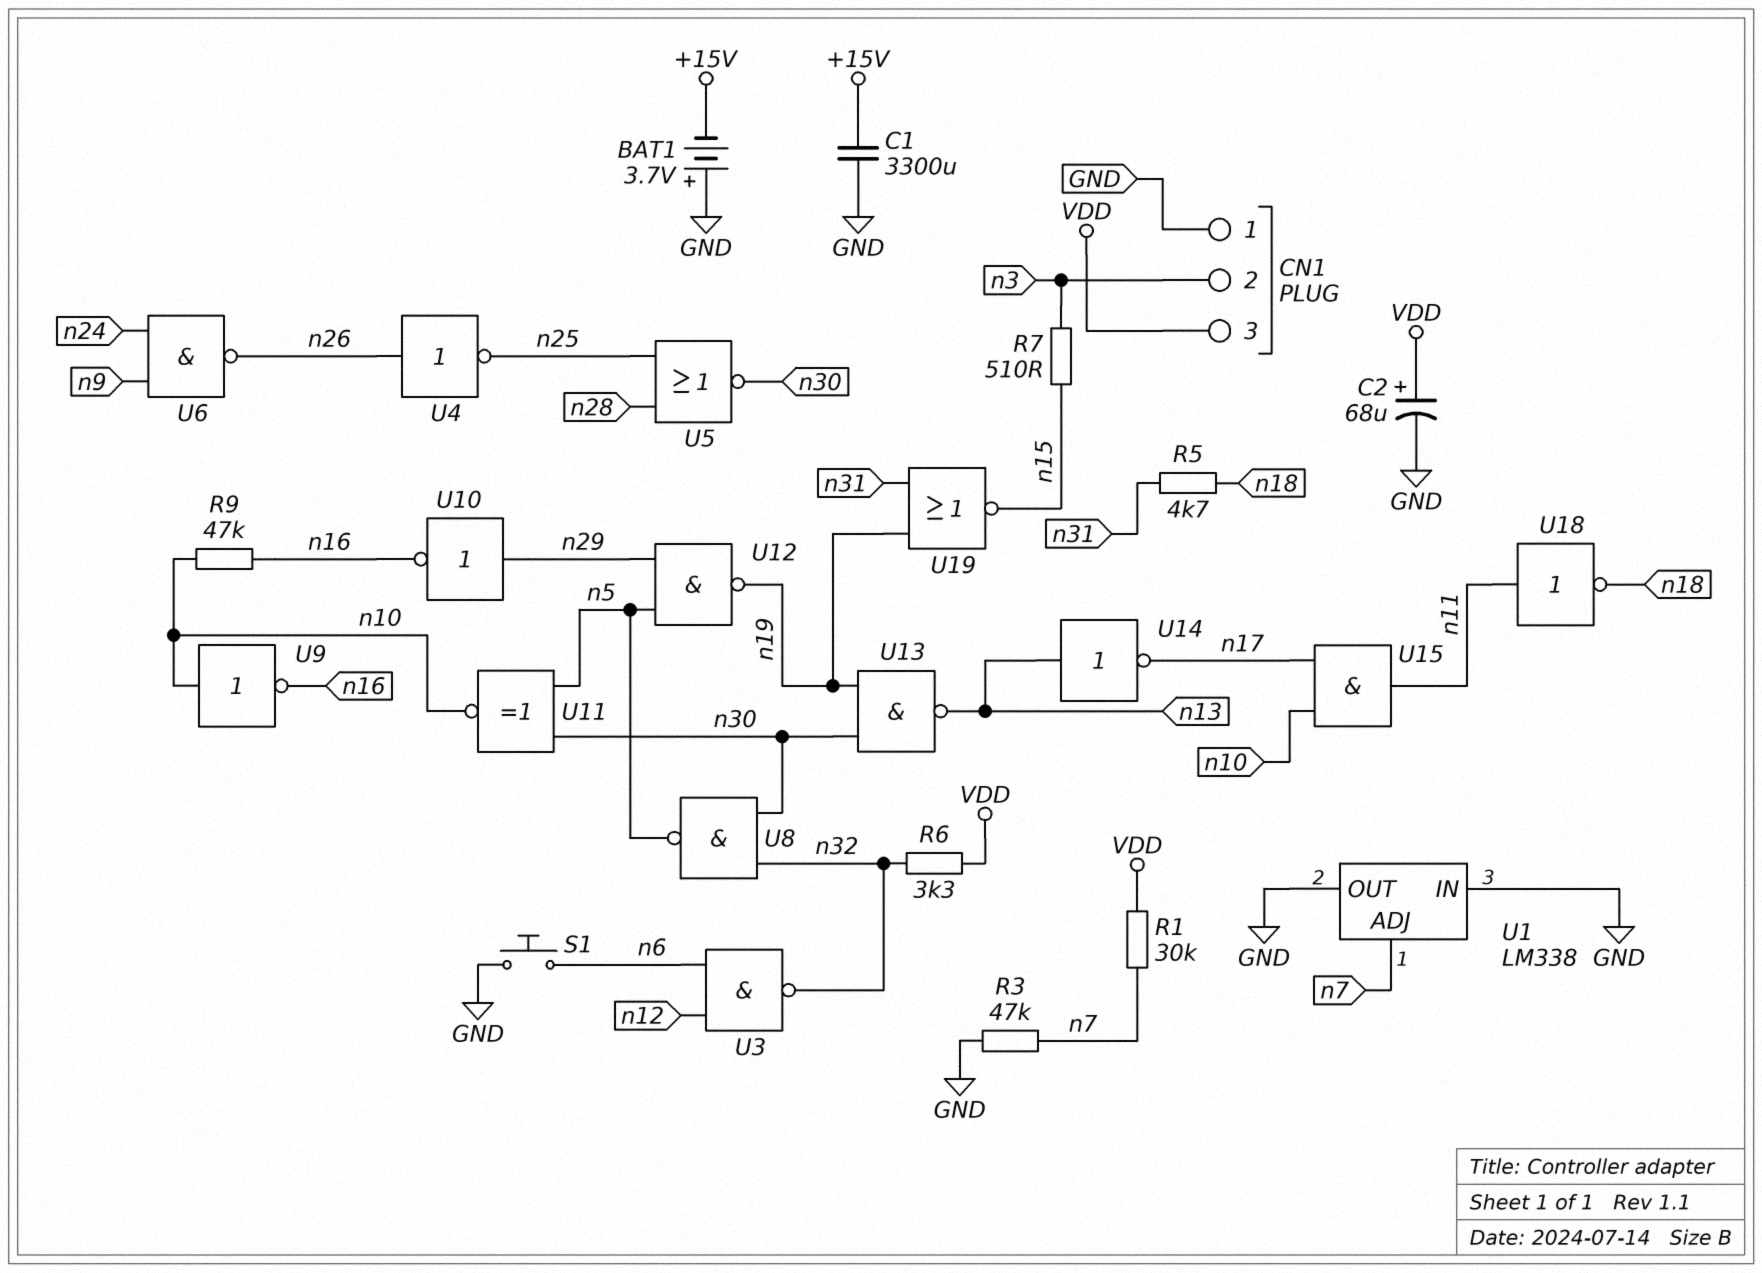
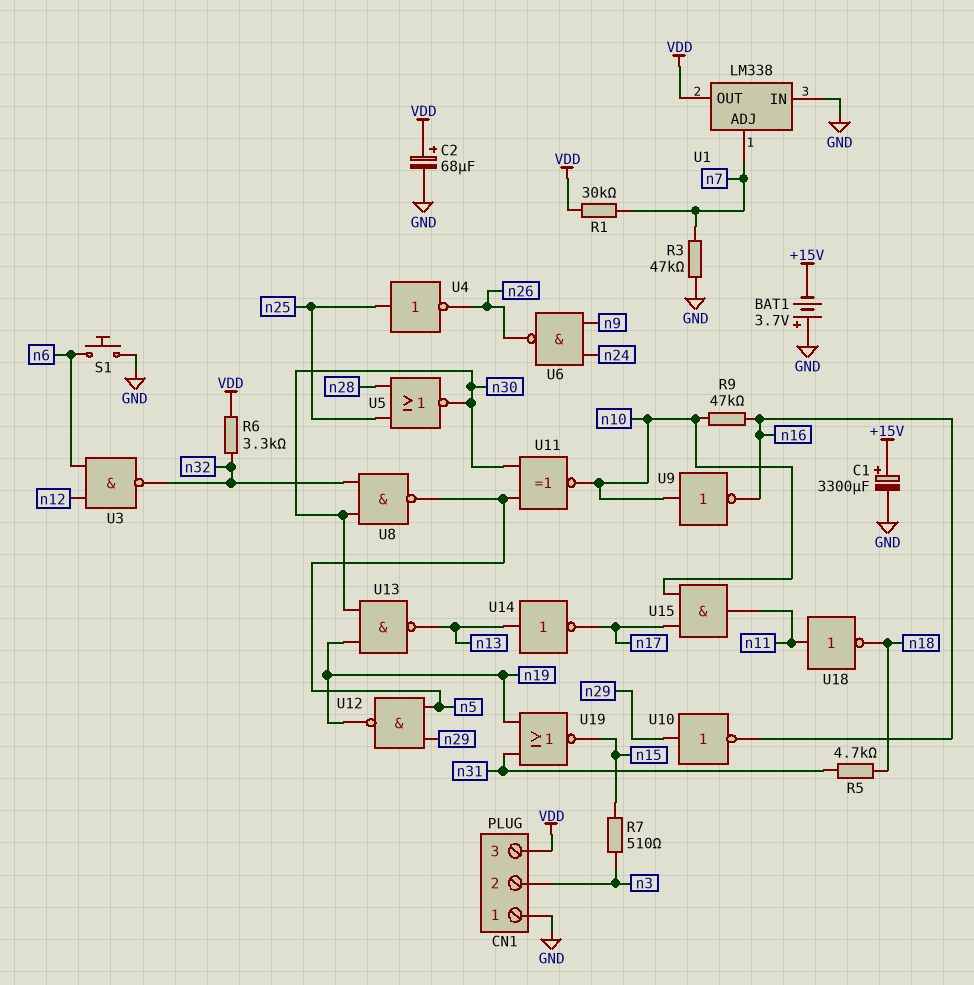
C1: 3300uF (+15V, GND) -> 3300uF (plus +15V, minus GND)
U1 pin OUT: GND -> VDD
U4: NOT (in n26, out n25) -> NOT (in n25, out n26)

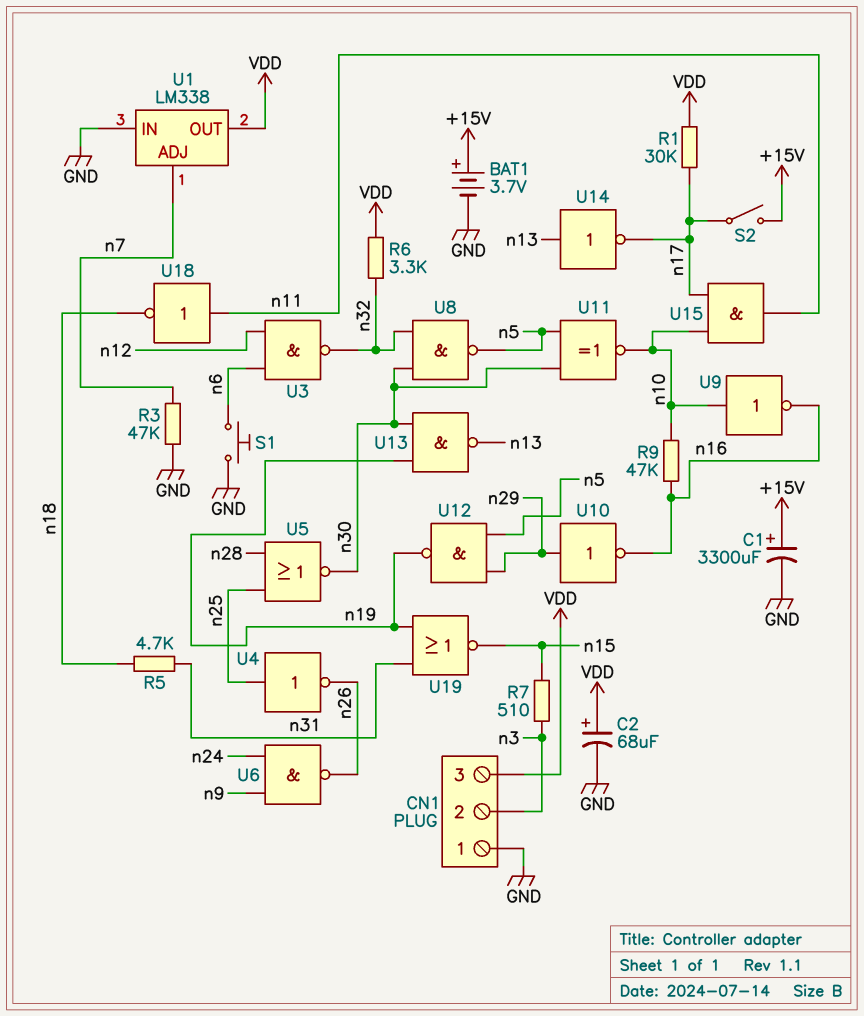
BAT1: 3.7V (plus GND, minus +15V) -> 3.7V (plus +15V, minus GND)
R1: 30k (VDD, n7) -> 30k (VDD, n17)
S2: none -> switch (+15V, n17)

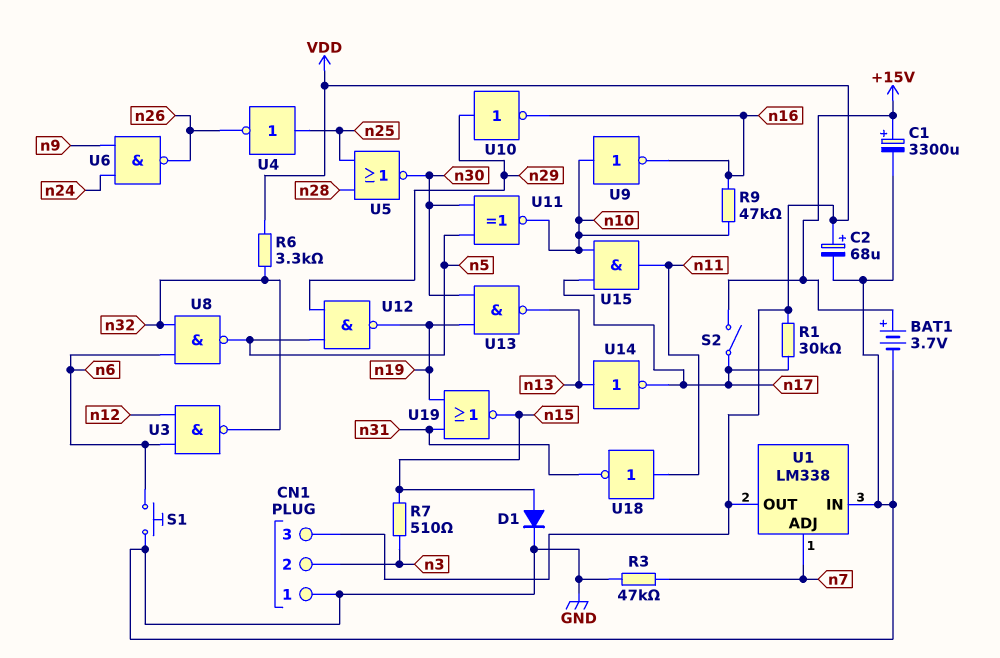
D1: none -> diode (A n15, K GND)
R5: 4.7k (n18, n31) -> none
U8: NAND (in n30, in n32, out n5) -> NAND (in n6, in n32, out n5)
U18: NOT (in n11, out n18) -> NOT (in n11, out n31)

